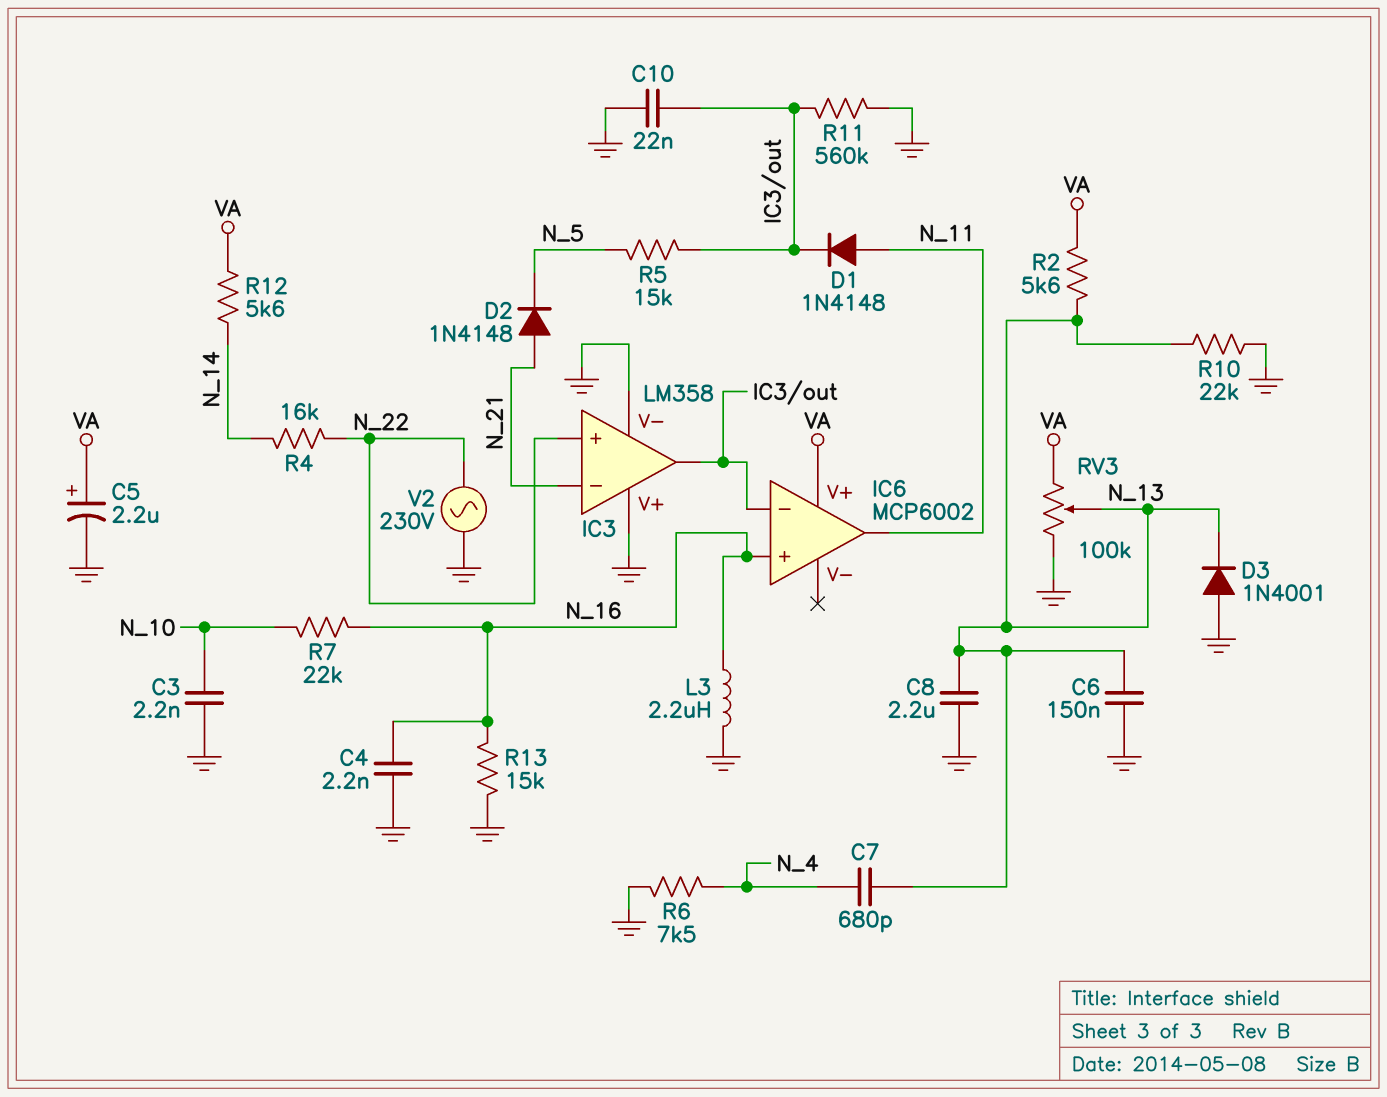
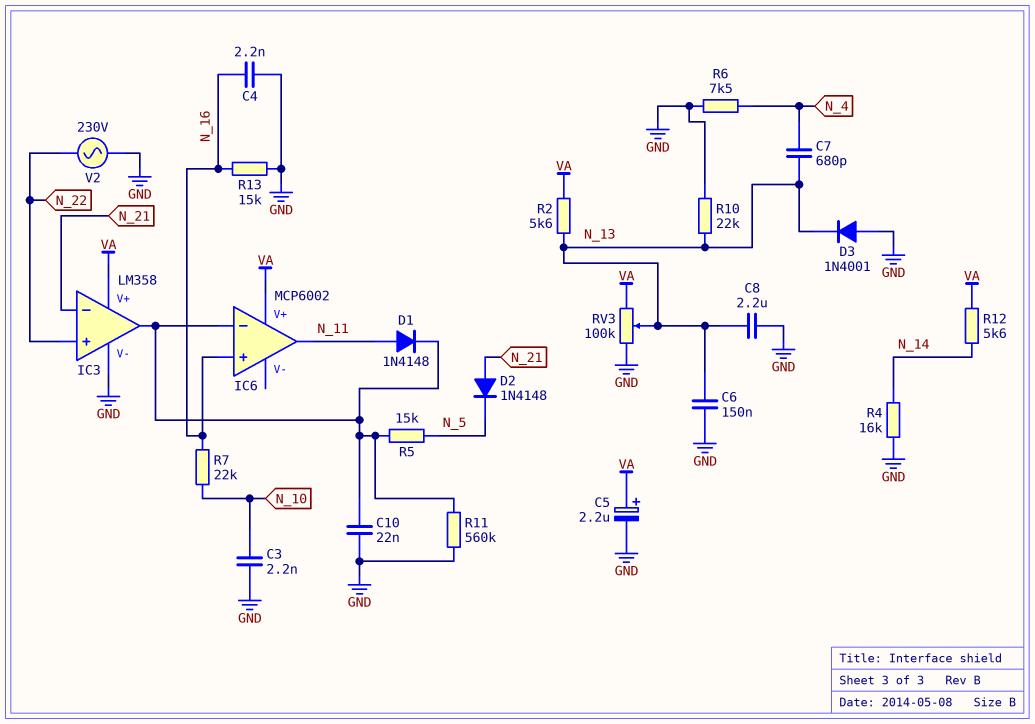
IC3 pin V+: GND -> VA
L3: 2.2uH (GND, N_16) -> none
R4: 16k (N_14, N_22) -> 16k (GND, N_14)

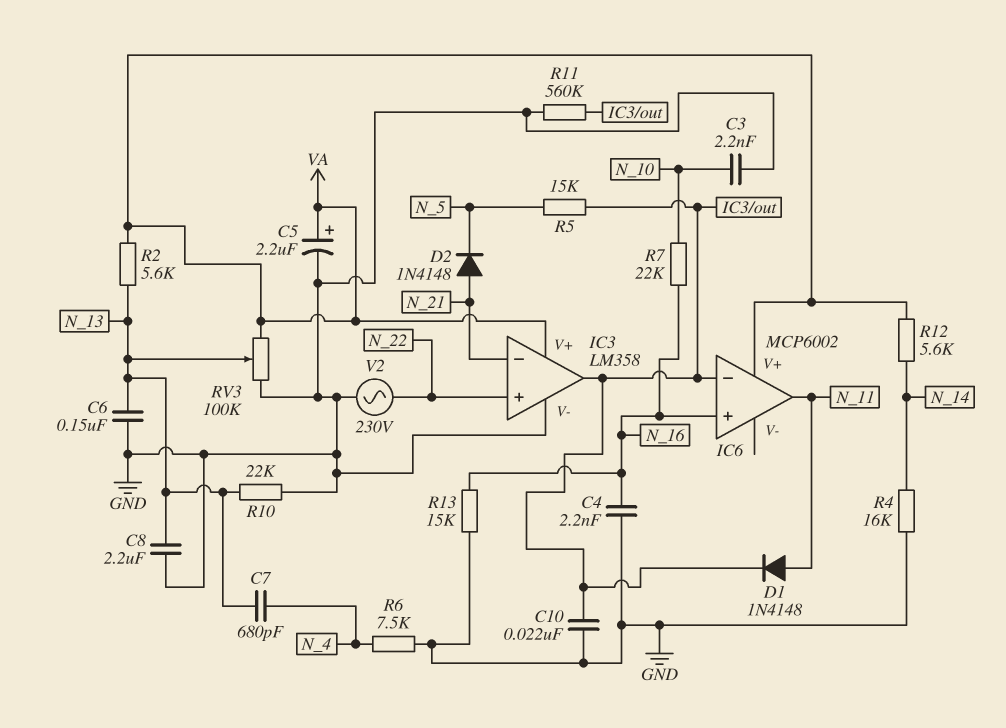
D3: diode 1N4001 (A GND, K N_13) -> none

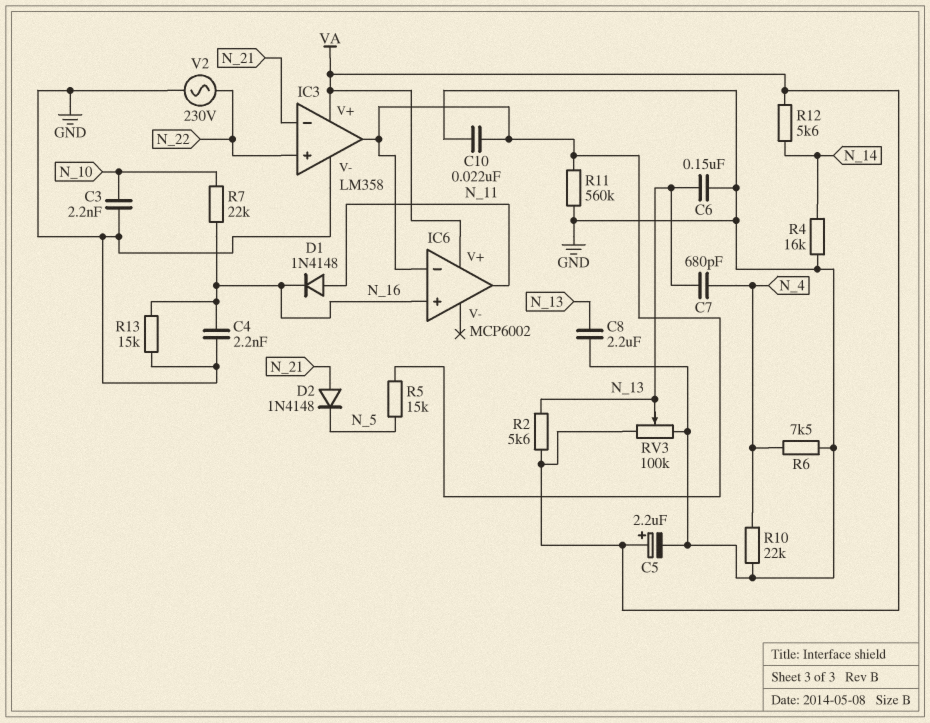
D1: diode 1N4148 (A N_11, K IC3/out) -> diode 1N4148 (A N_11, K N_16)
R10: 22k (GND, N_13) -> 22k (GND, N_4)

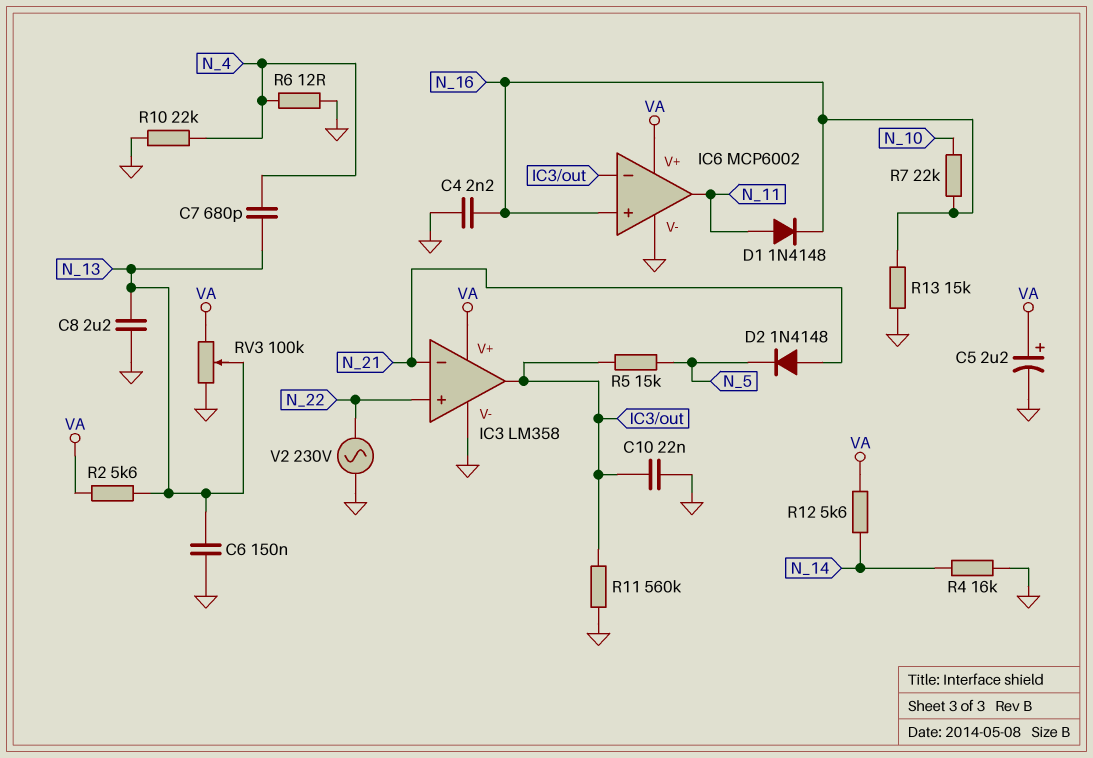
C3: 2.2nF (GND, N_10) -> none
IC6 pin V-: none -> GND
R6: 7.5k (GND, N_4) -> 12 (GND, N_4)

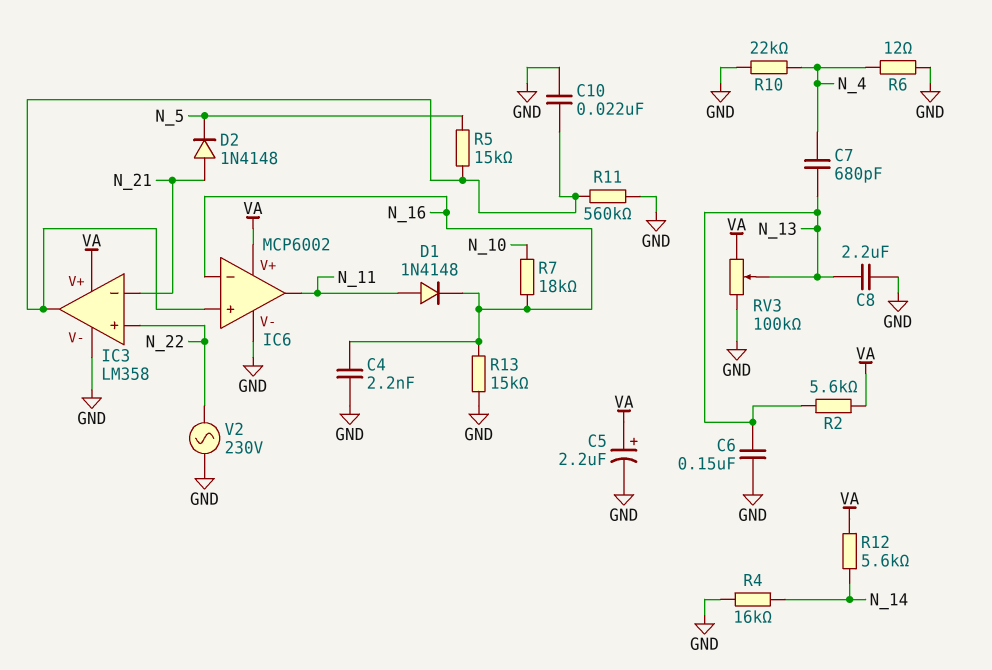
IC6 pin in+: N_16 -> IC3/out
IC6 pin in-: IC3/out -> N_16
R7: 22k (N_10, N_16) -> 18k (N_10, N_16)

